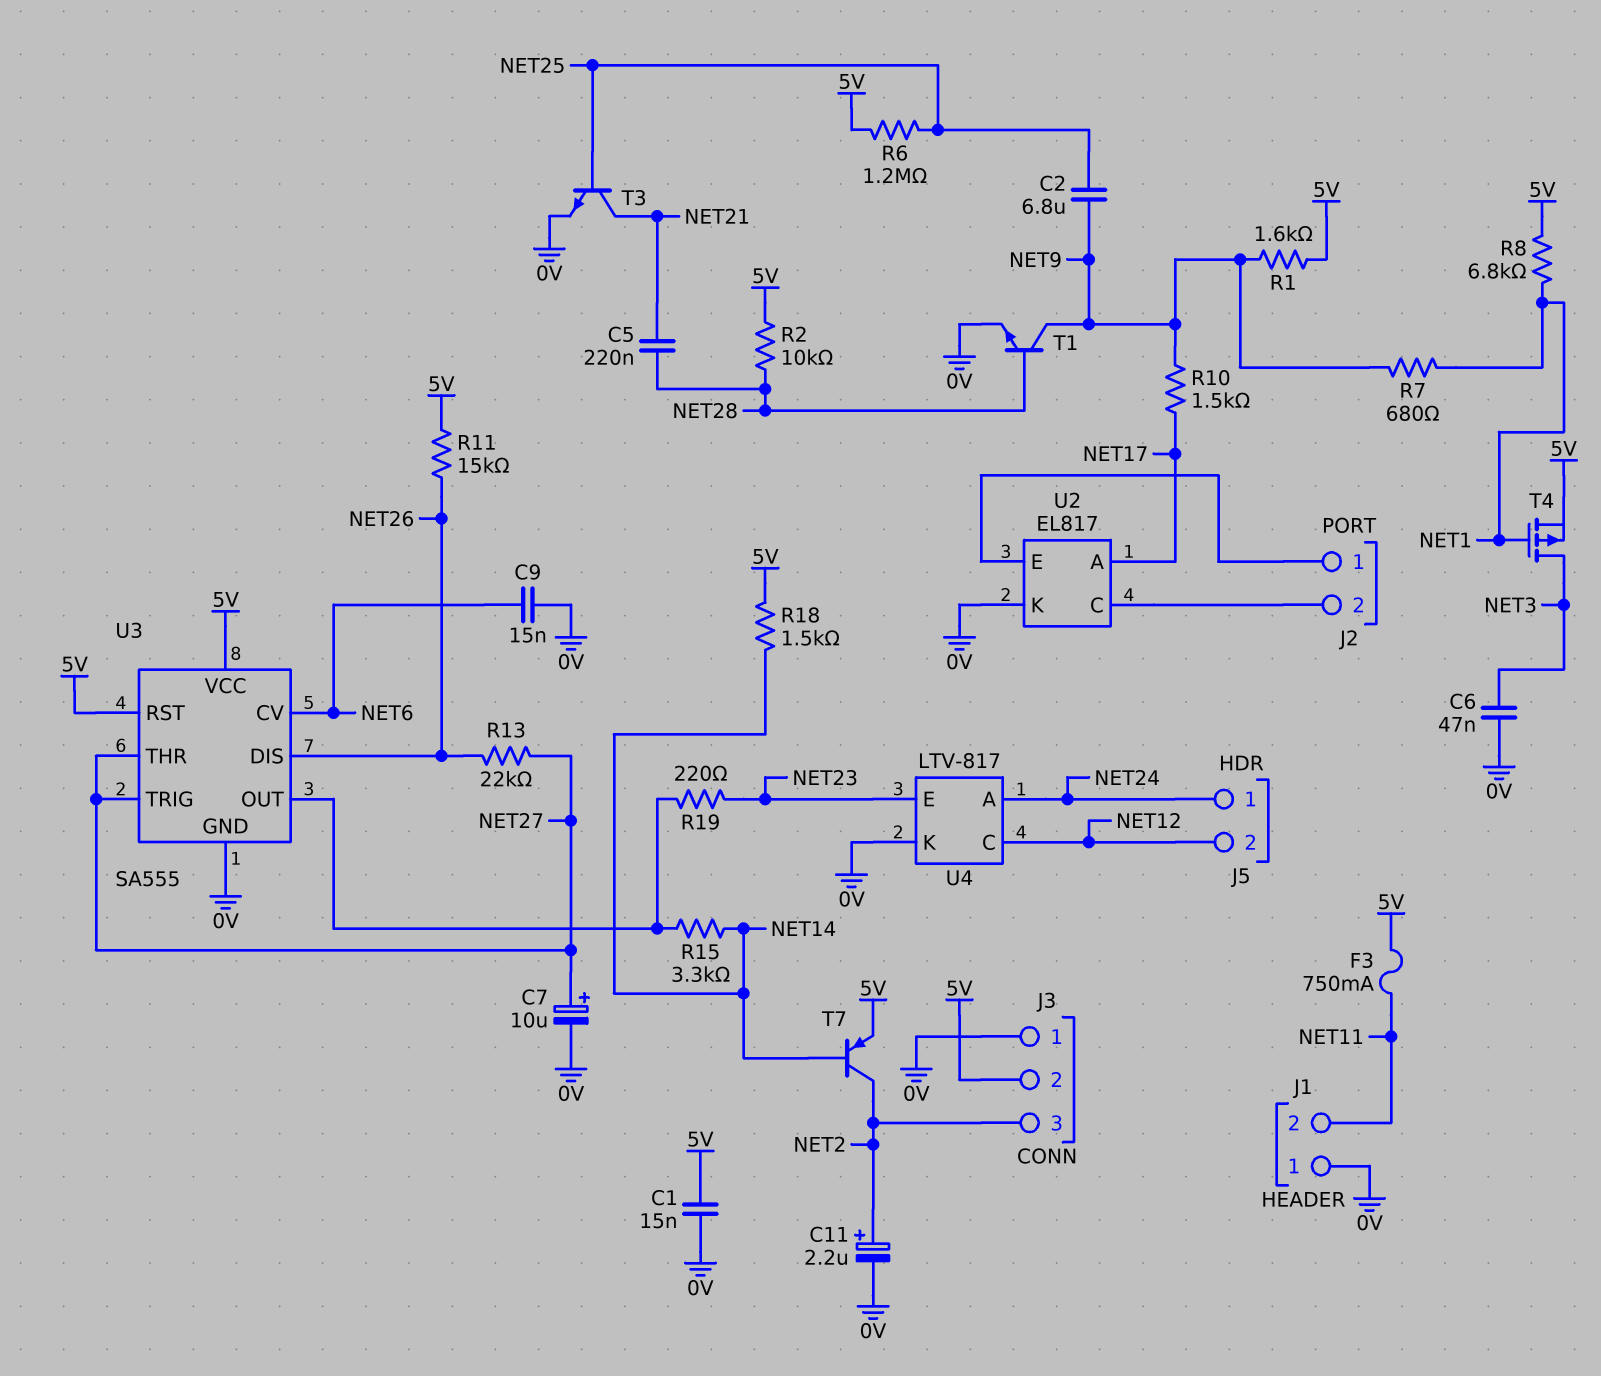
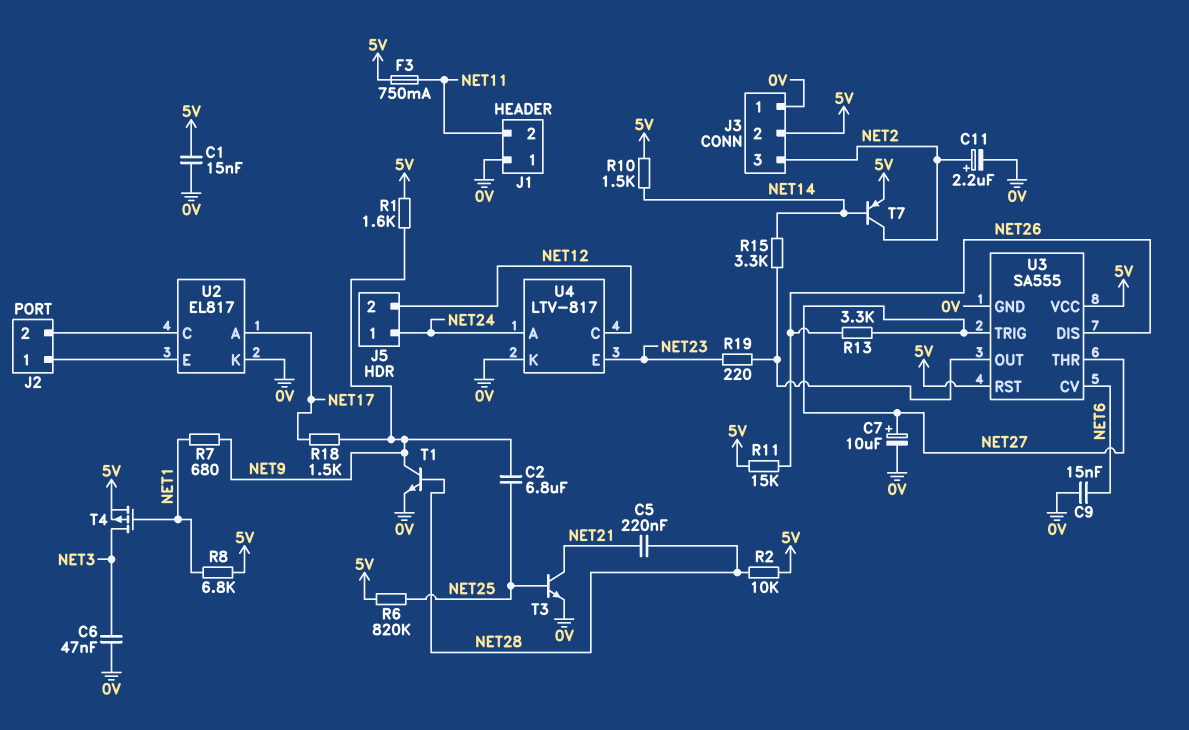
R6: 1.2M (5V, NET25) -> 820k (5V, NET25)
R10: 1.5k (NET9, NET17) -> 1.5k (5V, NET14)
R13: 22k (NET26, NET27) -> 3.3k (NET26, NET27)
R18: 1.5k (5V, NET14) -> 1.5k (NET9, NET17)

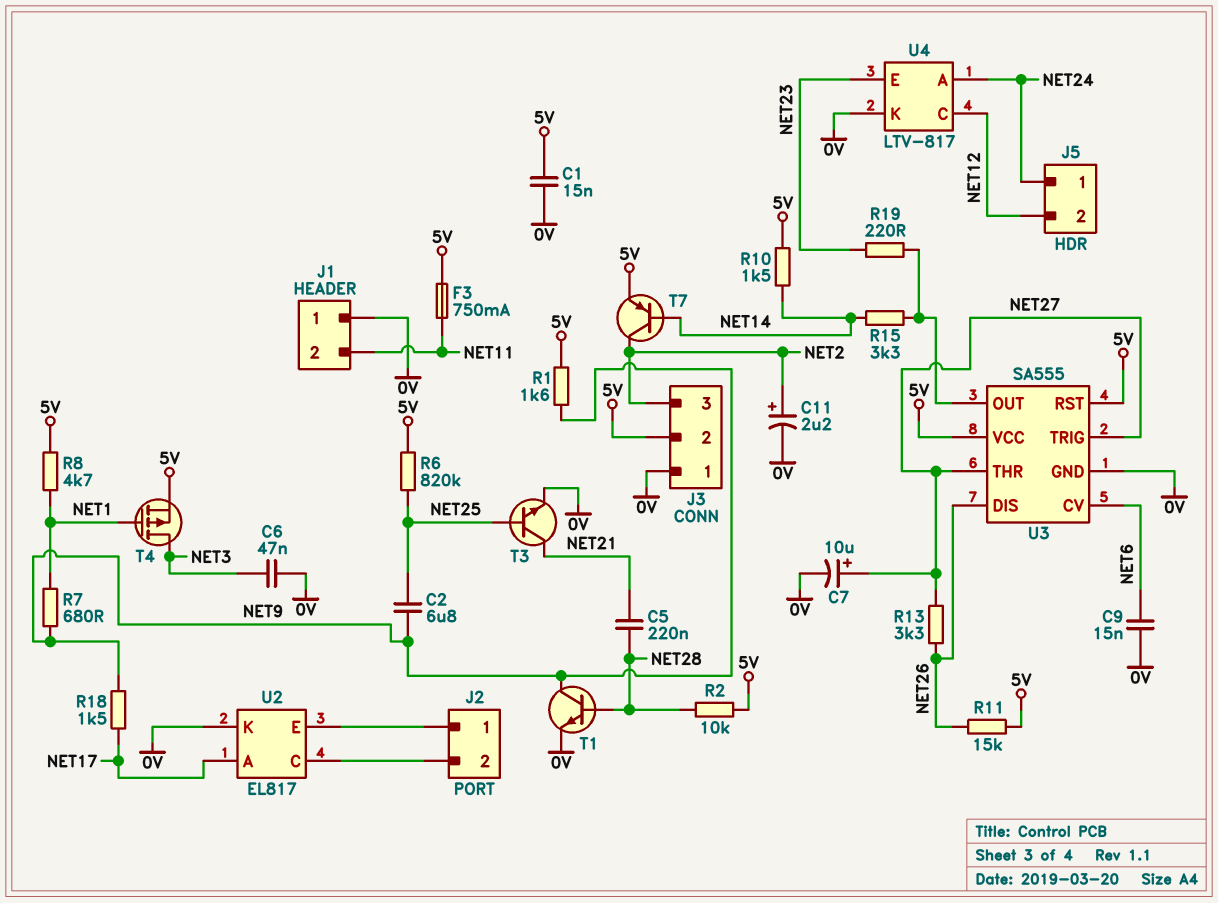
R8: 6.8k (5V, NET1) -> 4.7k (5V, NET1)

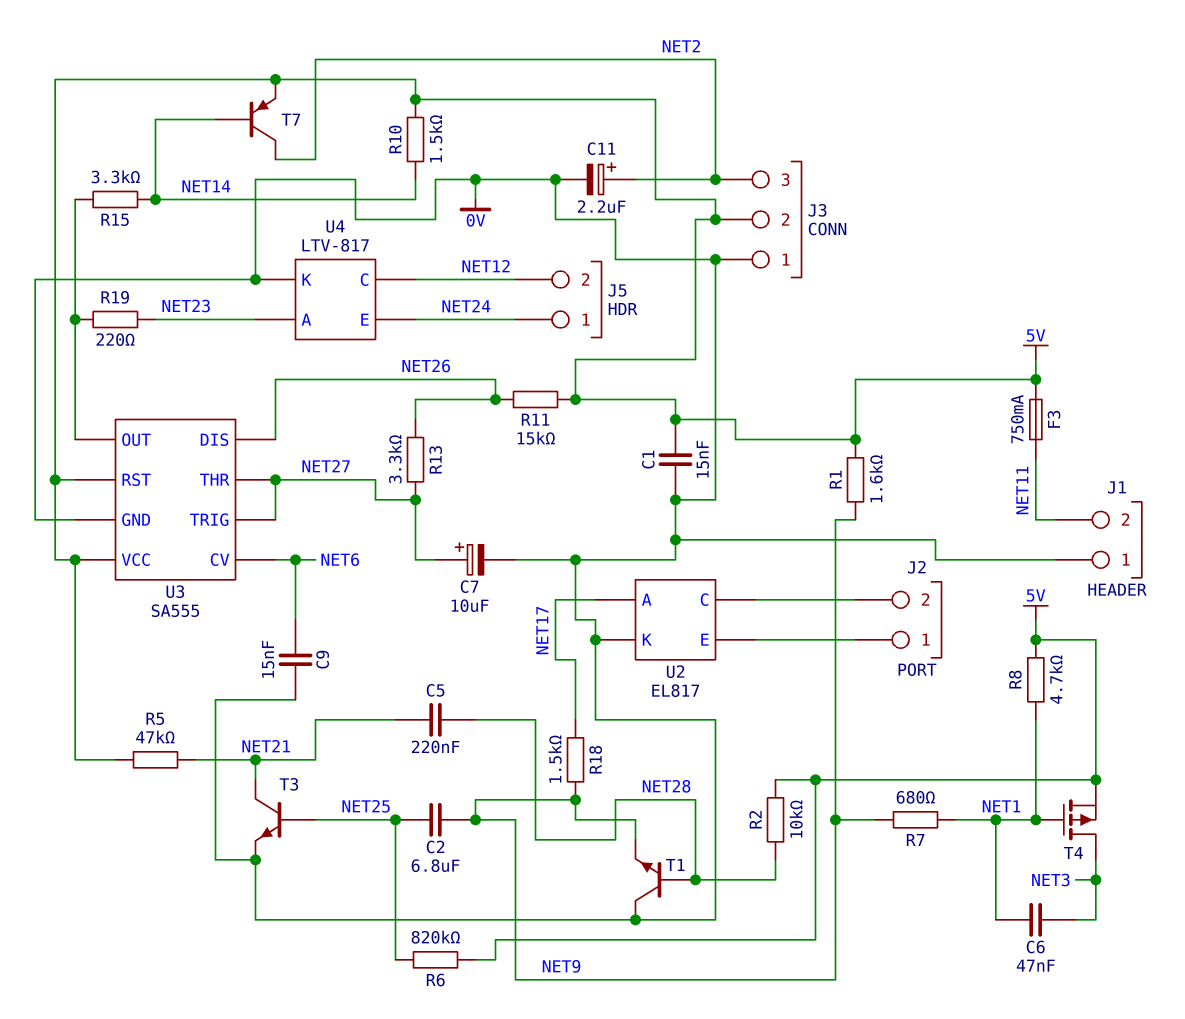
C6: 47nF (0V, NET3) -> 47nF (NET1, NET3)
R5: none -> 47k (5V, NET21)
T1: NPN (B NET28, C NET9, E 0V) -> NPN (B NET28, C 0V, E NET9)
U4 pin A: NET24 -> NET23
U4 pin E: NET23 -> NET24

